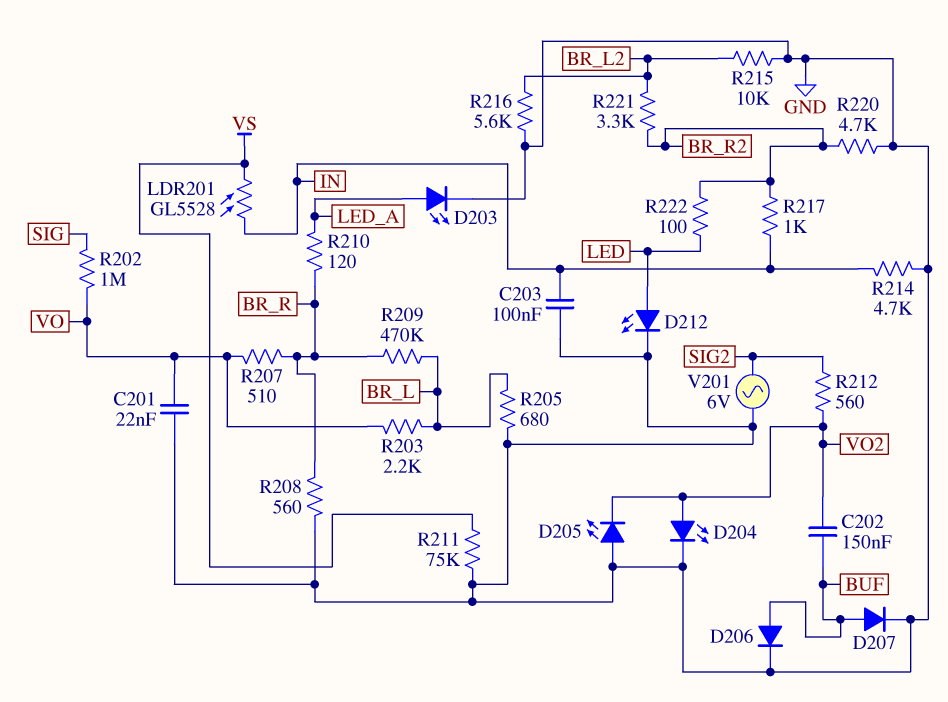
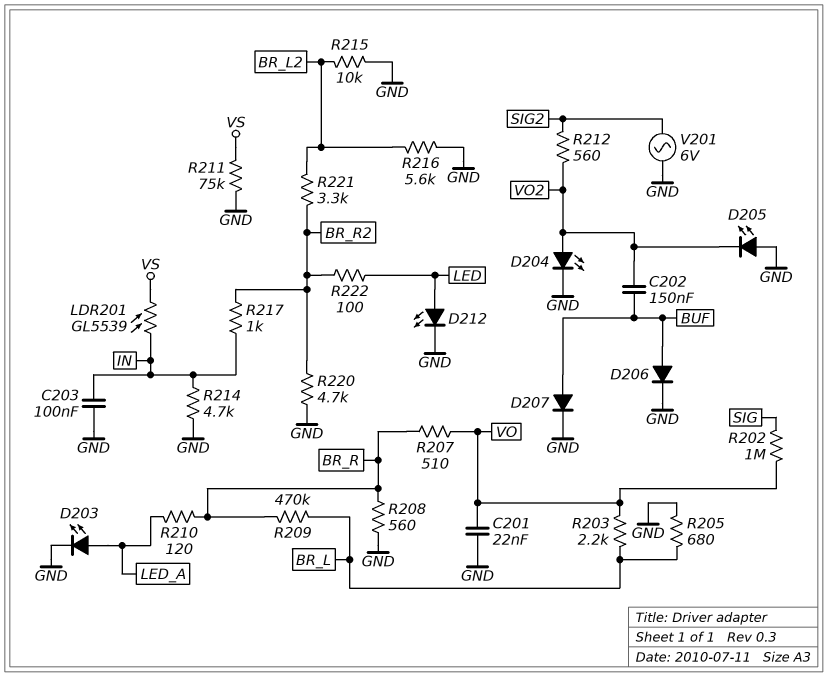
LDR201: GL5528 (IN, VS) -> GL5539 (IN, VS)

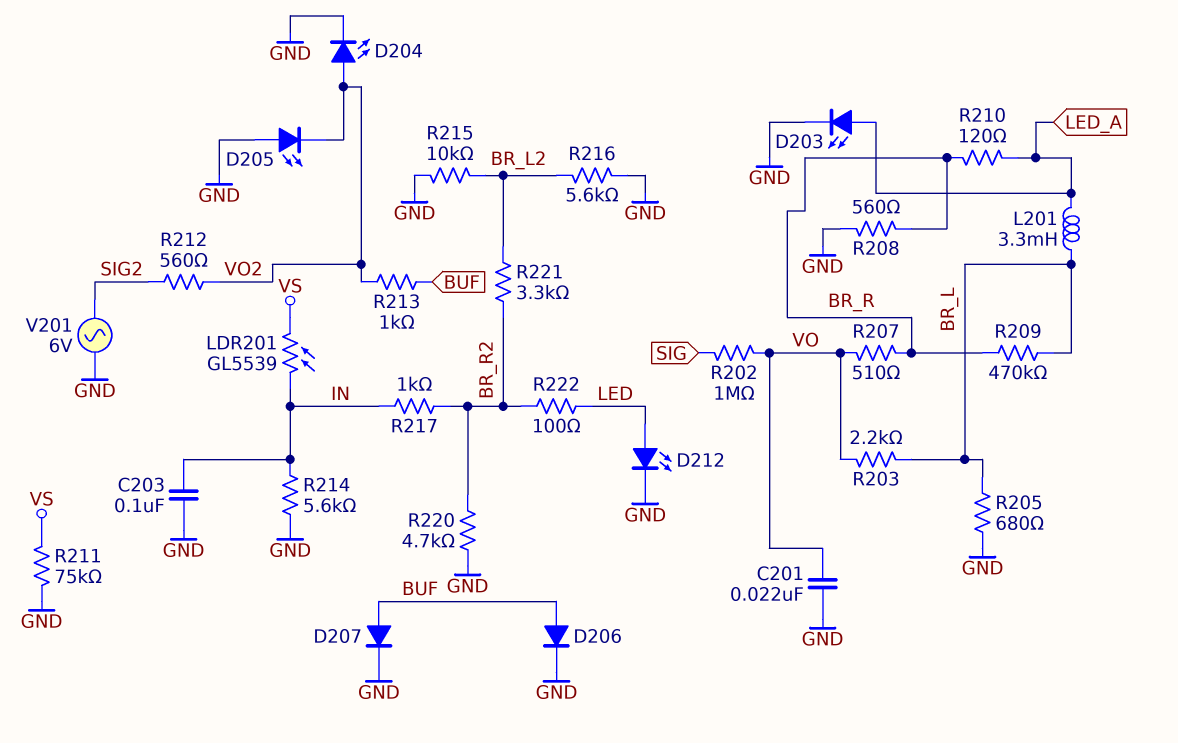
C202: 150nF (BUF, VO2) -> none
L201: none -> 3.3mH (BR_L, LED_A)
R213: none -> 1k (BUF, VO2)
R214: 4.7k (GND, IN) -> 5.6k (GND, IN)

